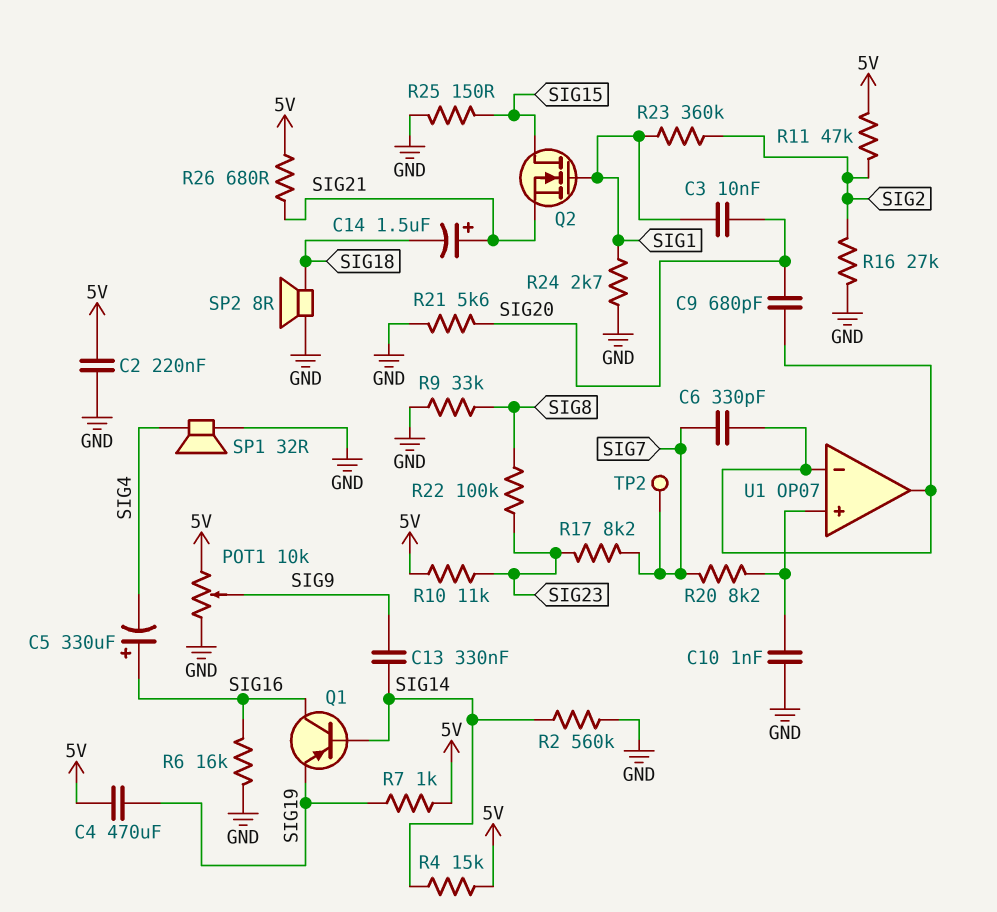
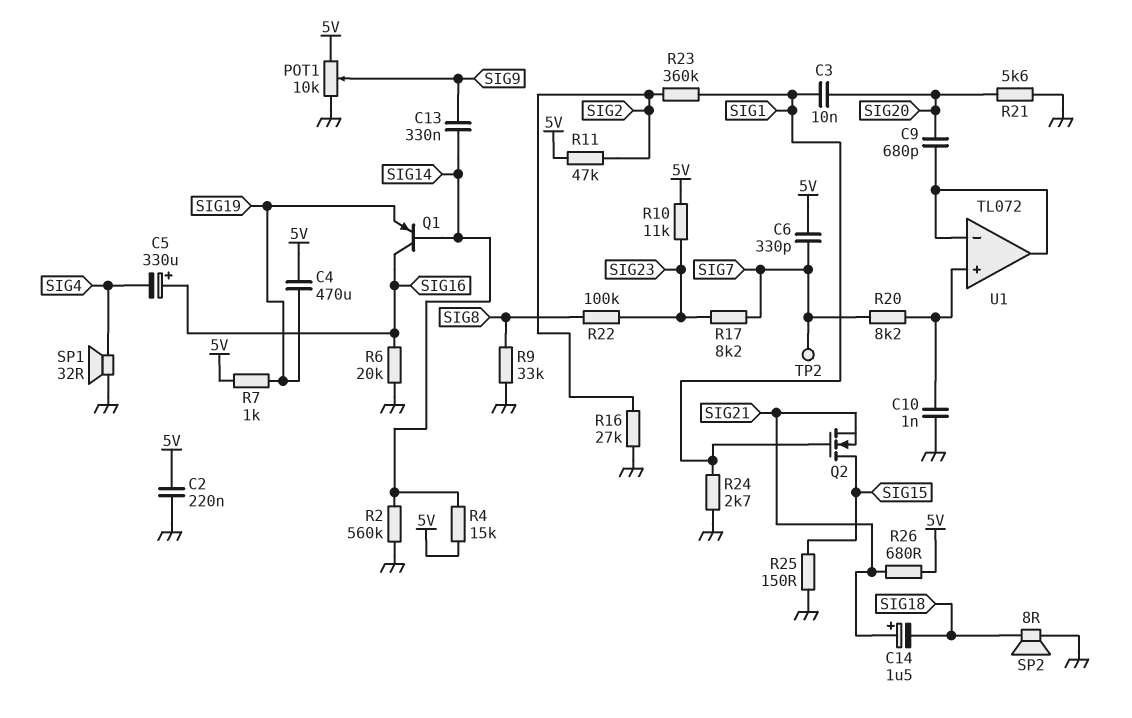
C6: 330pF (SIG7, U1/in-) -> 330pF (5V, SIG7)
R6: 16k (GND, SIG16) -> 20k (GND, SIG16)
U1: OP07 -> TL072

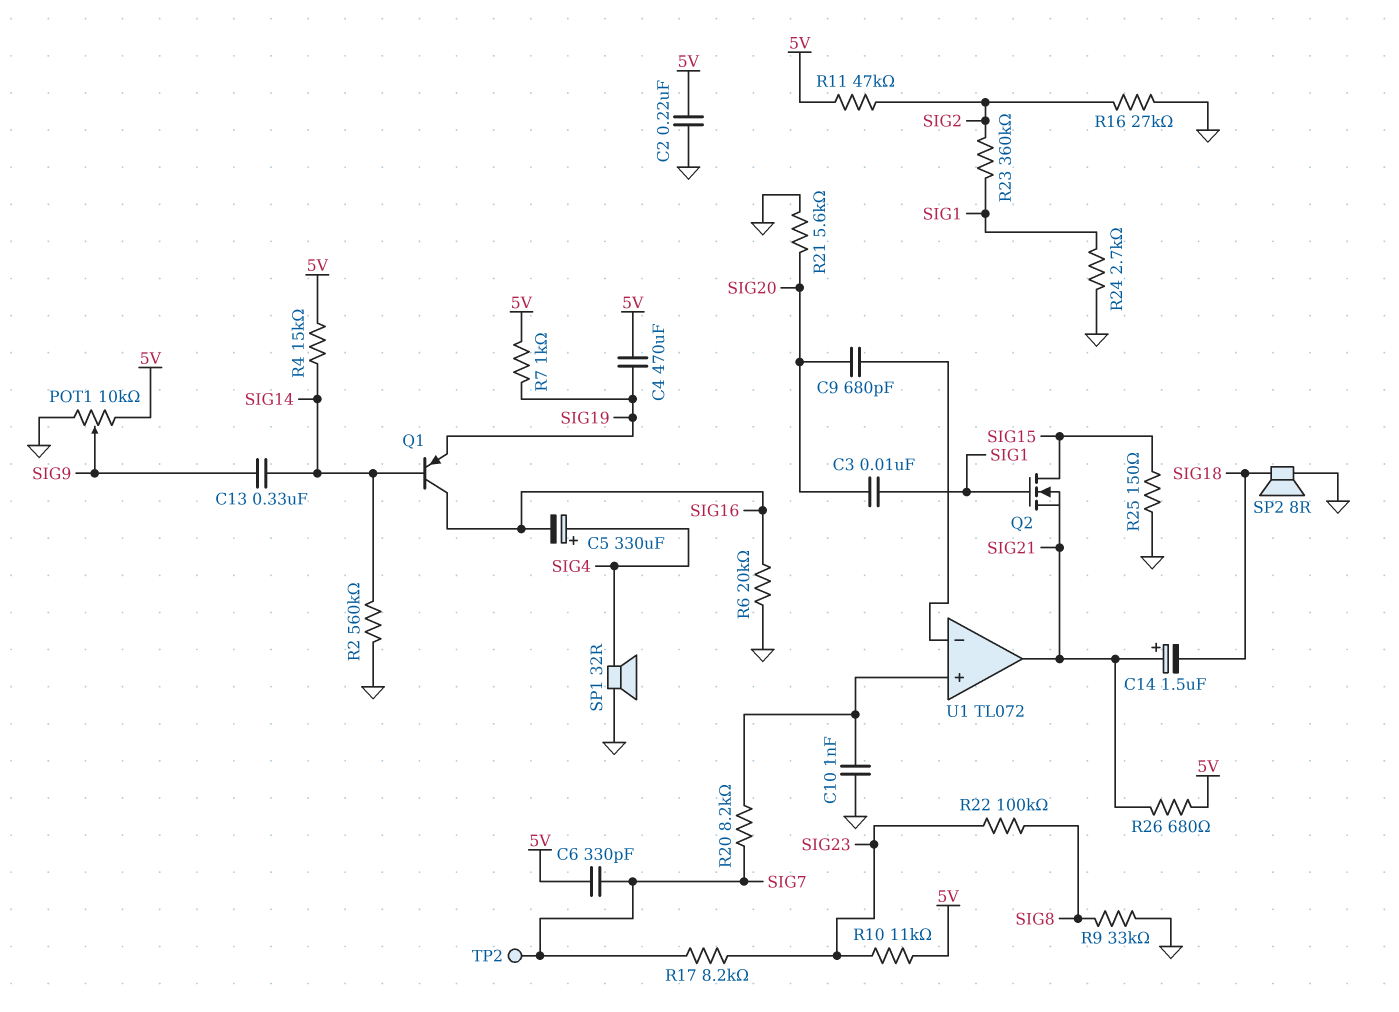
C5: 330uF (plus SIG16, minus SIG4) -> 330uF (plus SIG4, minus SIG16)
U1 pin out: U1/in- -> SIG21

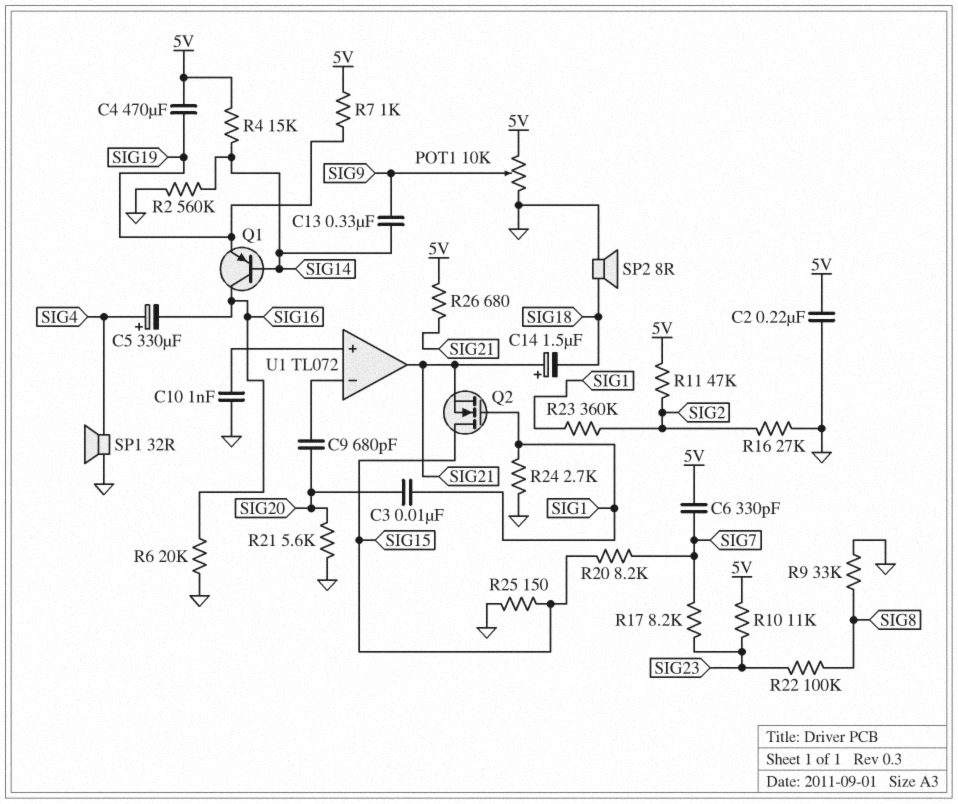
R20: 8.2k (SIG7, U1/in+) -> 8.2k (SIG7, SIG15)
TP2: test point (SIG7) -> none

